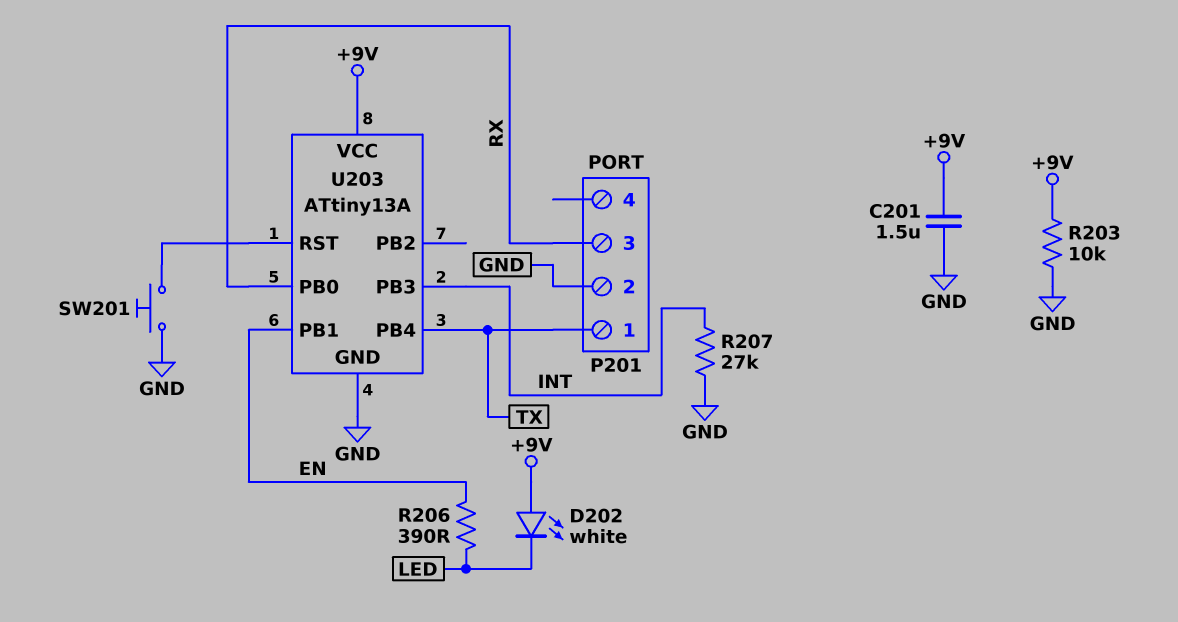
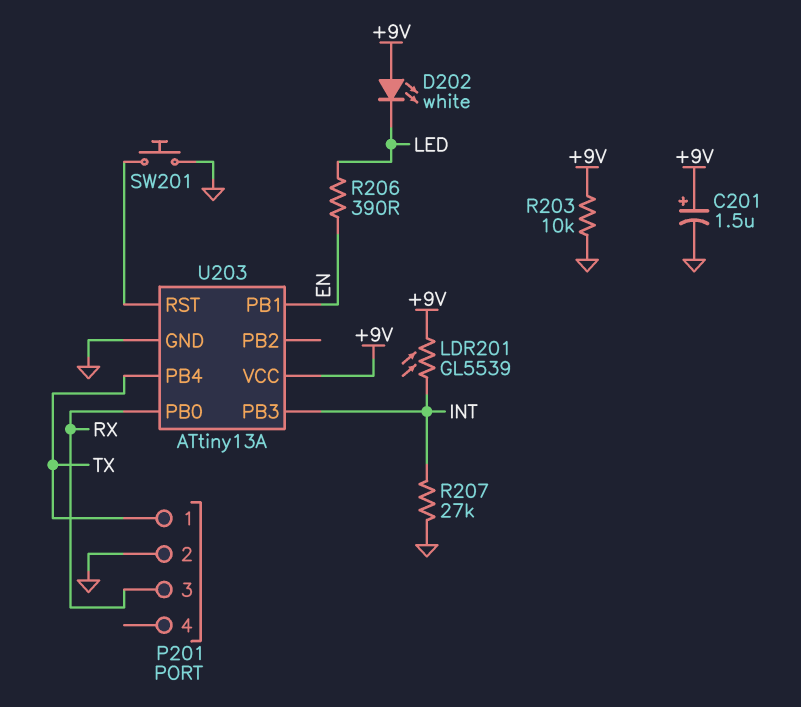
C201: 1.5uF (+9V, GND) -> 1.5uF (plus +9V, minus GND)
LDR201: none -> GL5539 (+9V, INT)

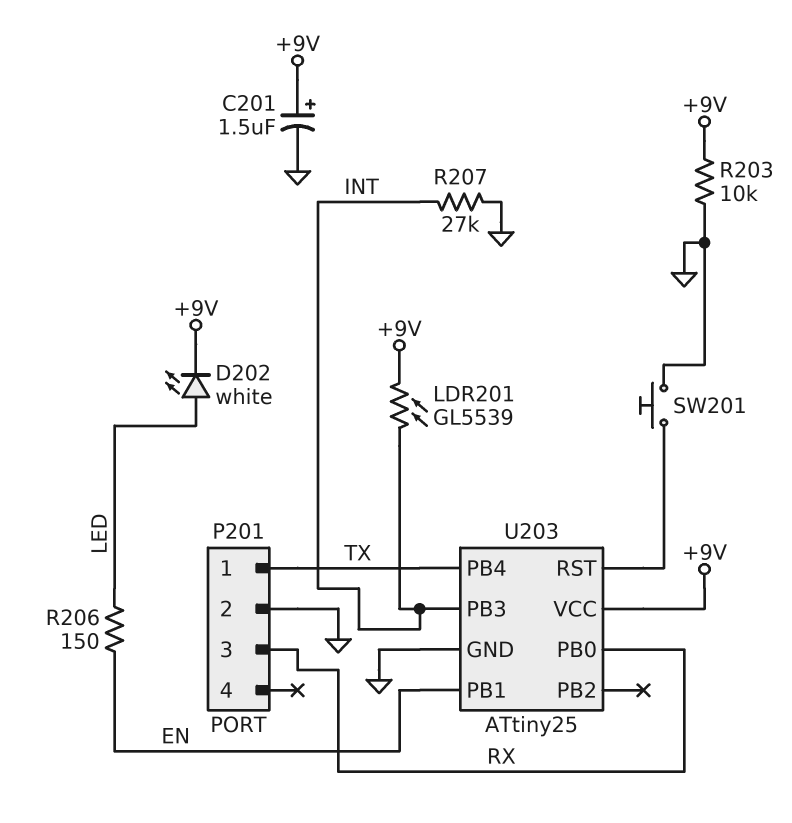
D202: LED white (A +9V, K LED) -> LED white (A LED, K +9V)
R206: 390 (EN, LED) -> 150 (EN, LED)
U203: ATtiny13A -> ATtiny25

